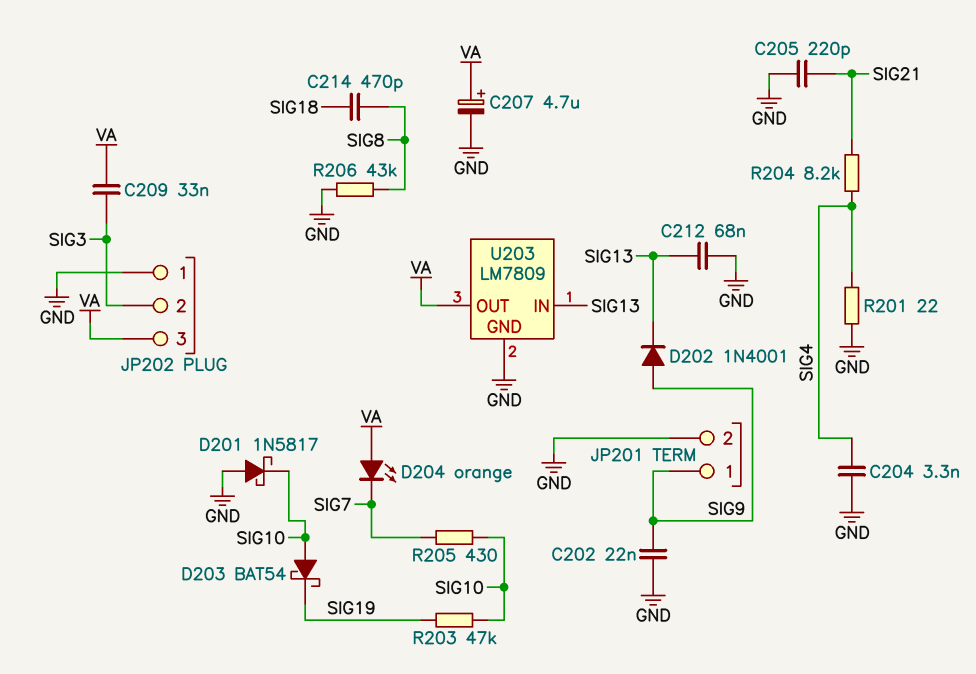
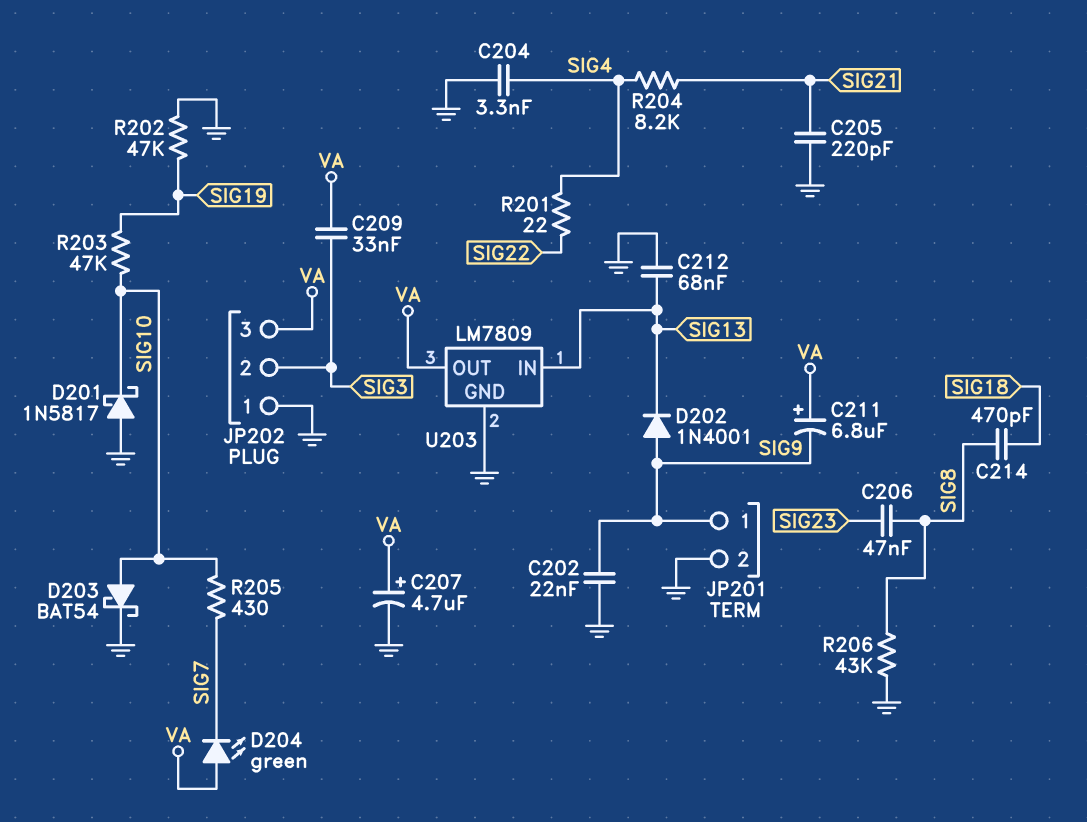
C206: none -> 47nF (SIG8, SIG23)
C211: none -> 6.8uF (plus VA, minus SIG9)
D203: schottky BAT54 (A SIG10, K SIG19) -> schottky BAT54 (A SIG10, K GND)
D204: LED orange (A VA, K SIG7) -> LED green (A VA, K SIG7)
R201: 22 (GND, SIG4) -> 22 (SIG4, SIG22)
R202: none -> 47k (GND, SIG19)

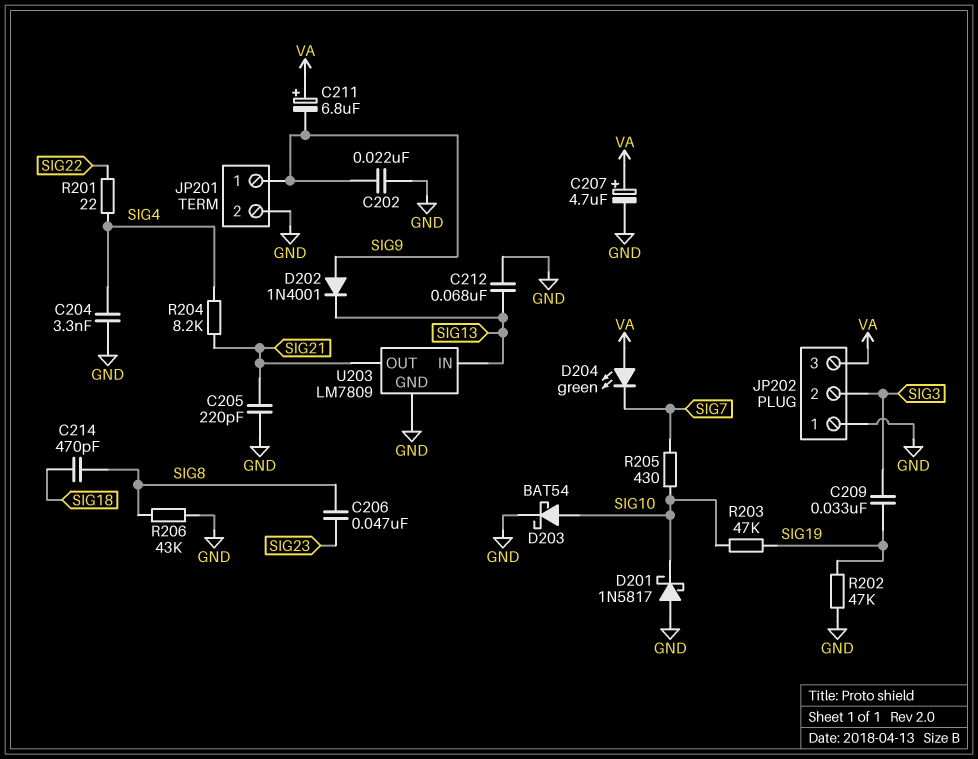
C209: 33nF (SIG3, VA) -> 33nF (SIG3, SIG19)
U203 pin OUT: VA -> SIG21

